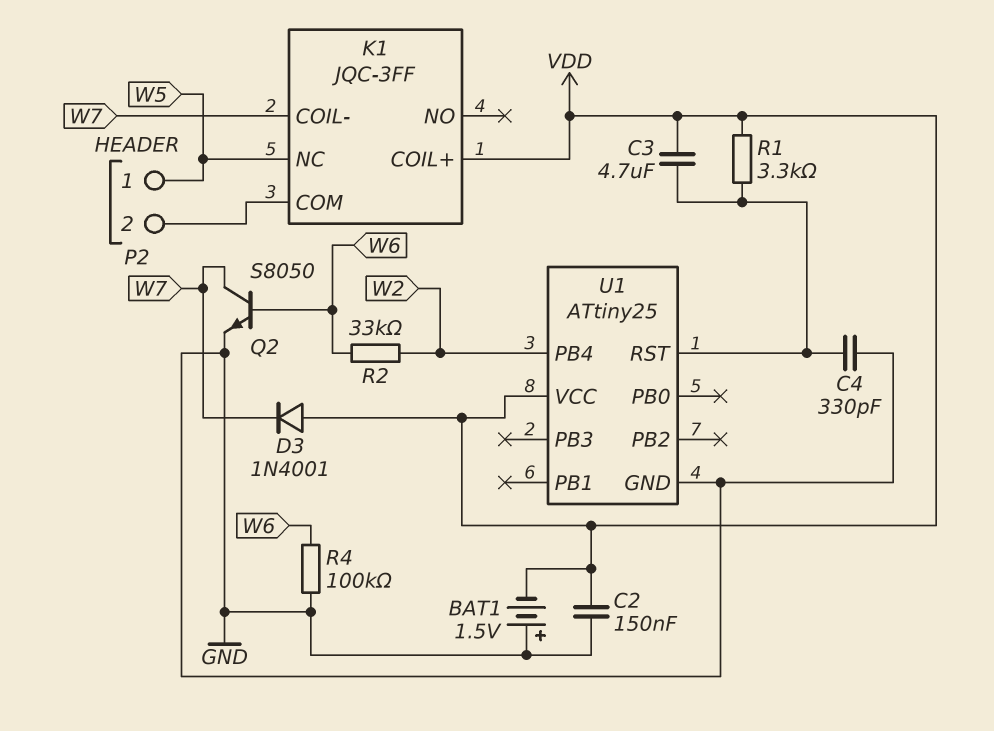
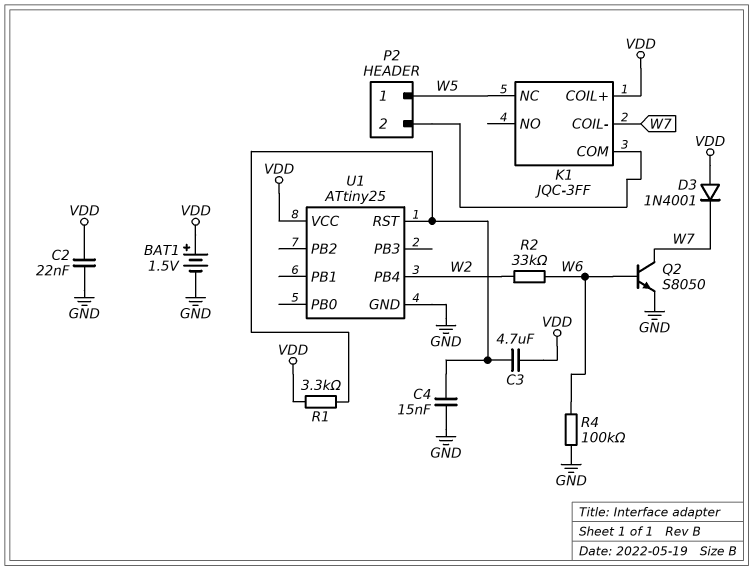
BAT1: 1.5V (plus GND, minus VDD) -> 1.5V (plus VDD, minus GND)
C2: 150nF (GND, VDD) -> 22nF (GND, VDD)
C4: 330pF (GND, U1/RST) -> 15nF (GND, U1/RST)

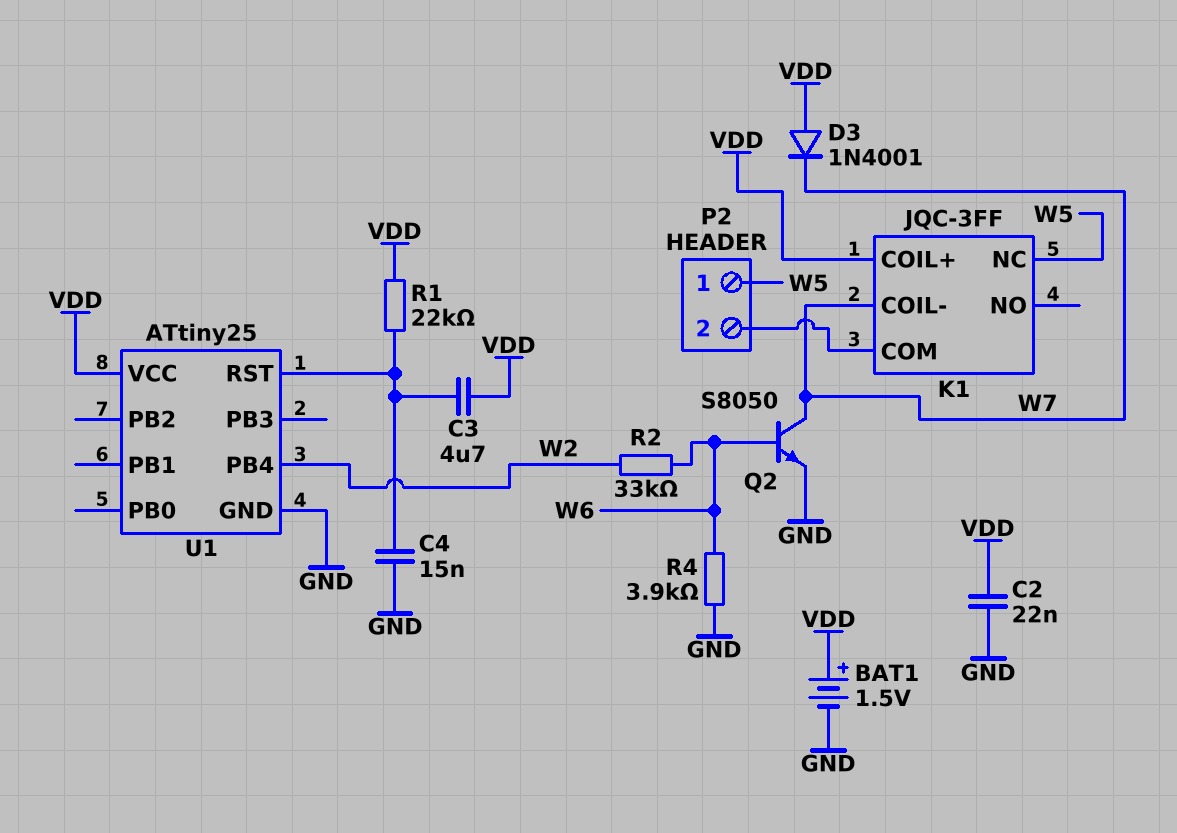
R1: 3.3k (U1/RST, VDD) -> 22k (U1/RST, VDD)
R4: 100k (GND, W6) -> 3.9k (GND, W6)

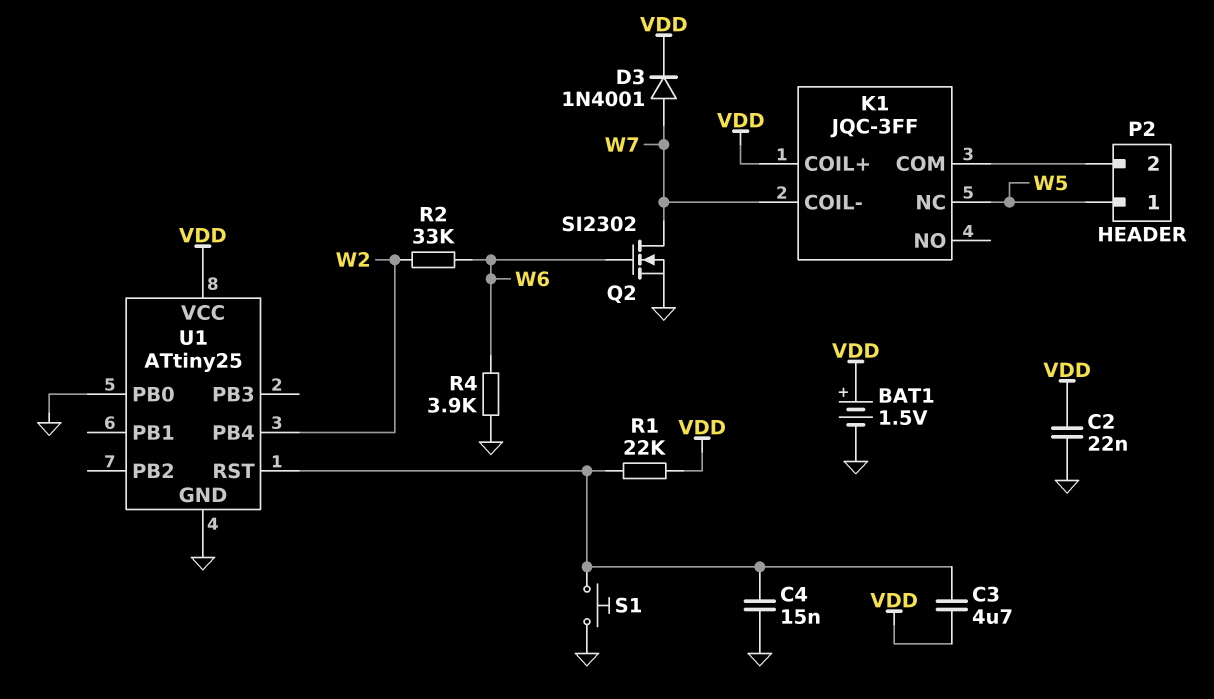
D3: diode 1N4001 (A VDD, K W7) -> diode 1N4001 (A W7, K VDD)
Q2: NPN S8050 (B W6, C W7, E GND) -> NMOS SI2302 (G W6, D W7, S GND)
S1: none -> button (GND, U1/RST)
U1 pin PB0: none -> GND

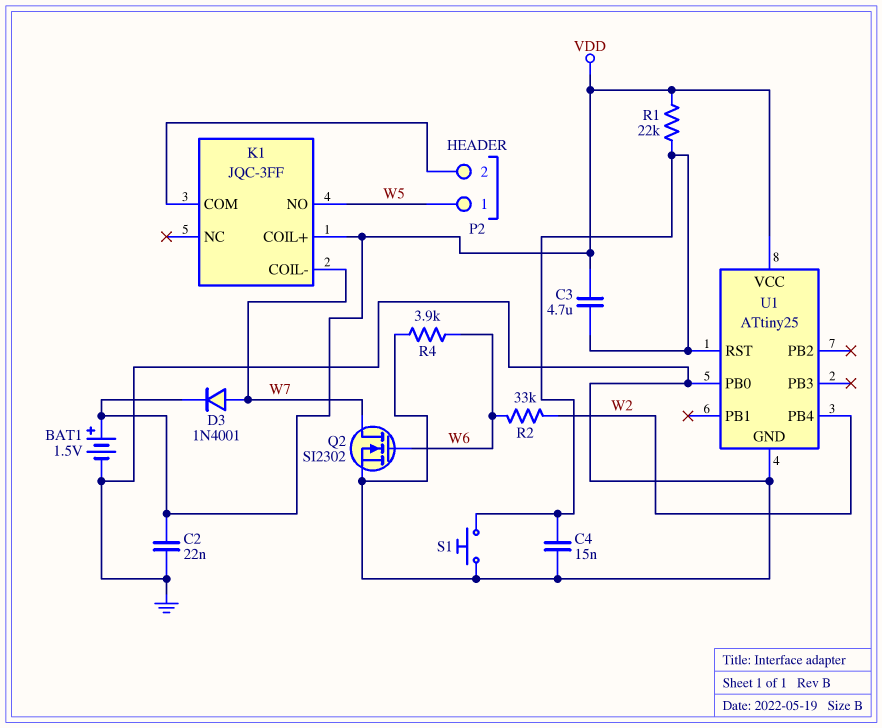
K1 pin NC: W5 -> none
K1 pin NO: none -> W5

